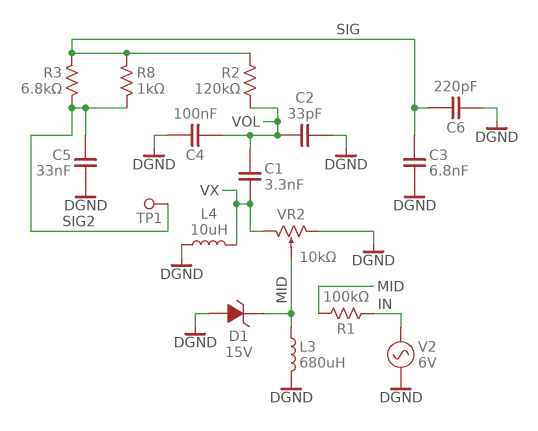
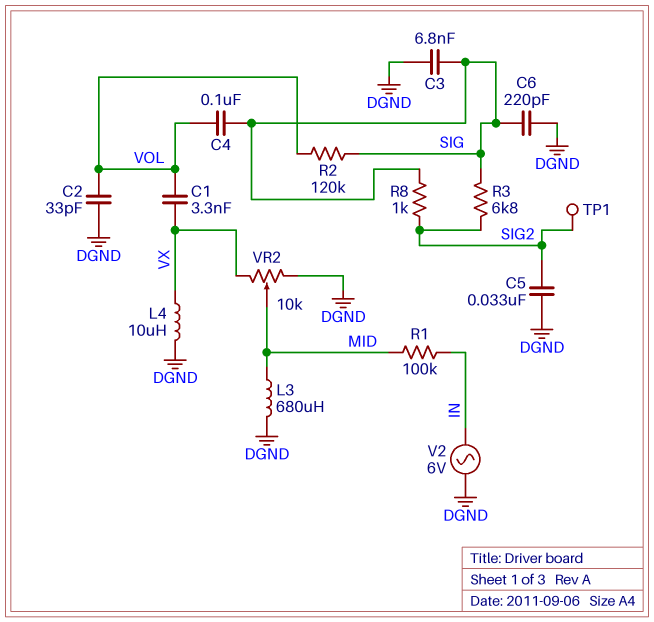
C4: 100nF (DGND, VOL) -> 100nF (SIG, VOL)
D1: zener 15V (A DGND, K MID) -> none

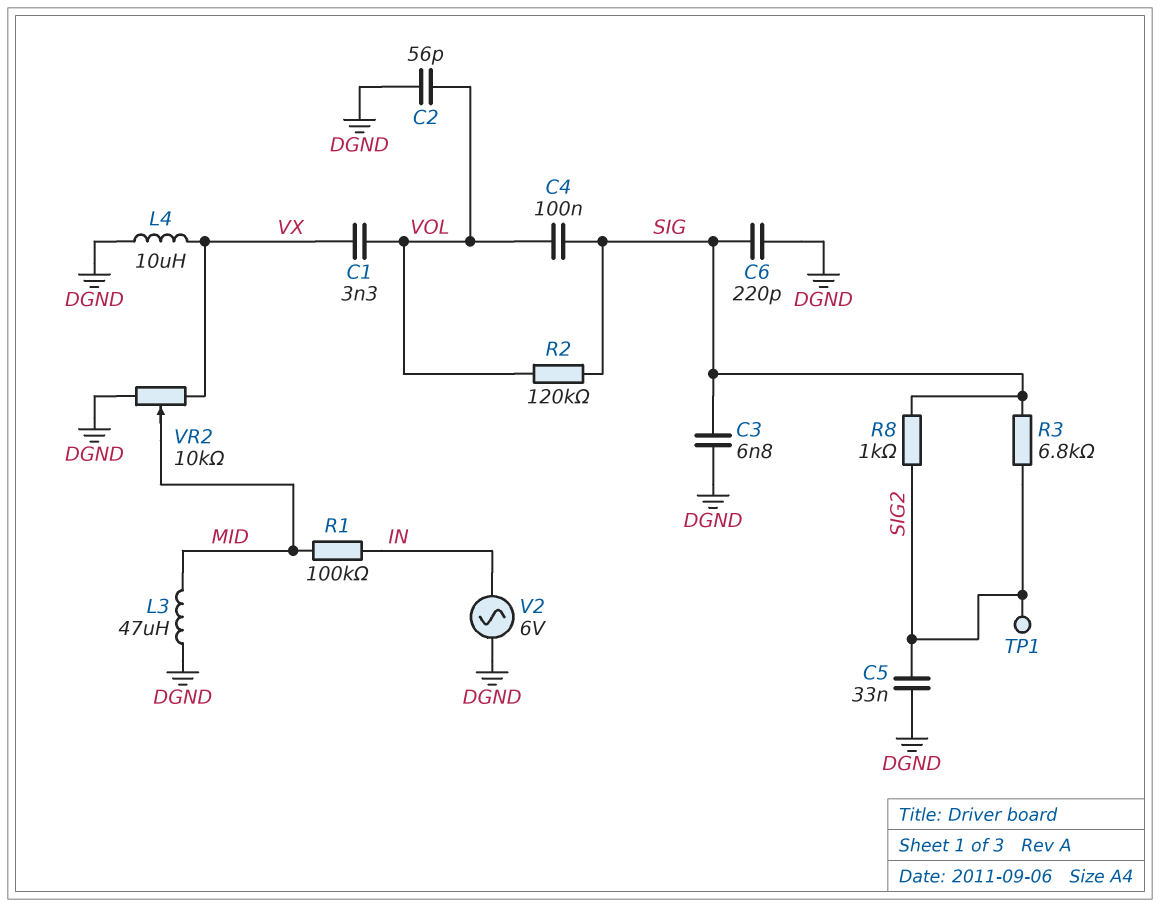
C2: 33pF (DGND, VOL) -> 56pF (DGND, VOL)
L3: 680uH (DGND, MID) -> 47uH (DGND, MID)

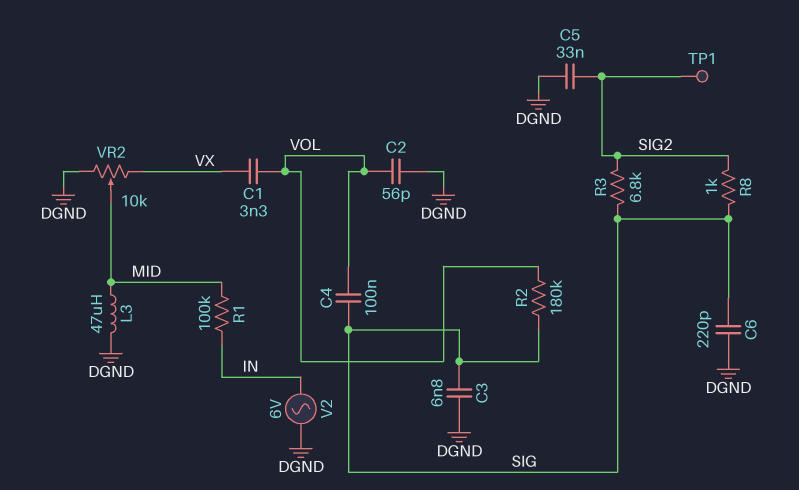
L4: 10uH (DGND, VX) -> none
R2: 120k (SIG, VOL) -> 180k (SIG, VOL)

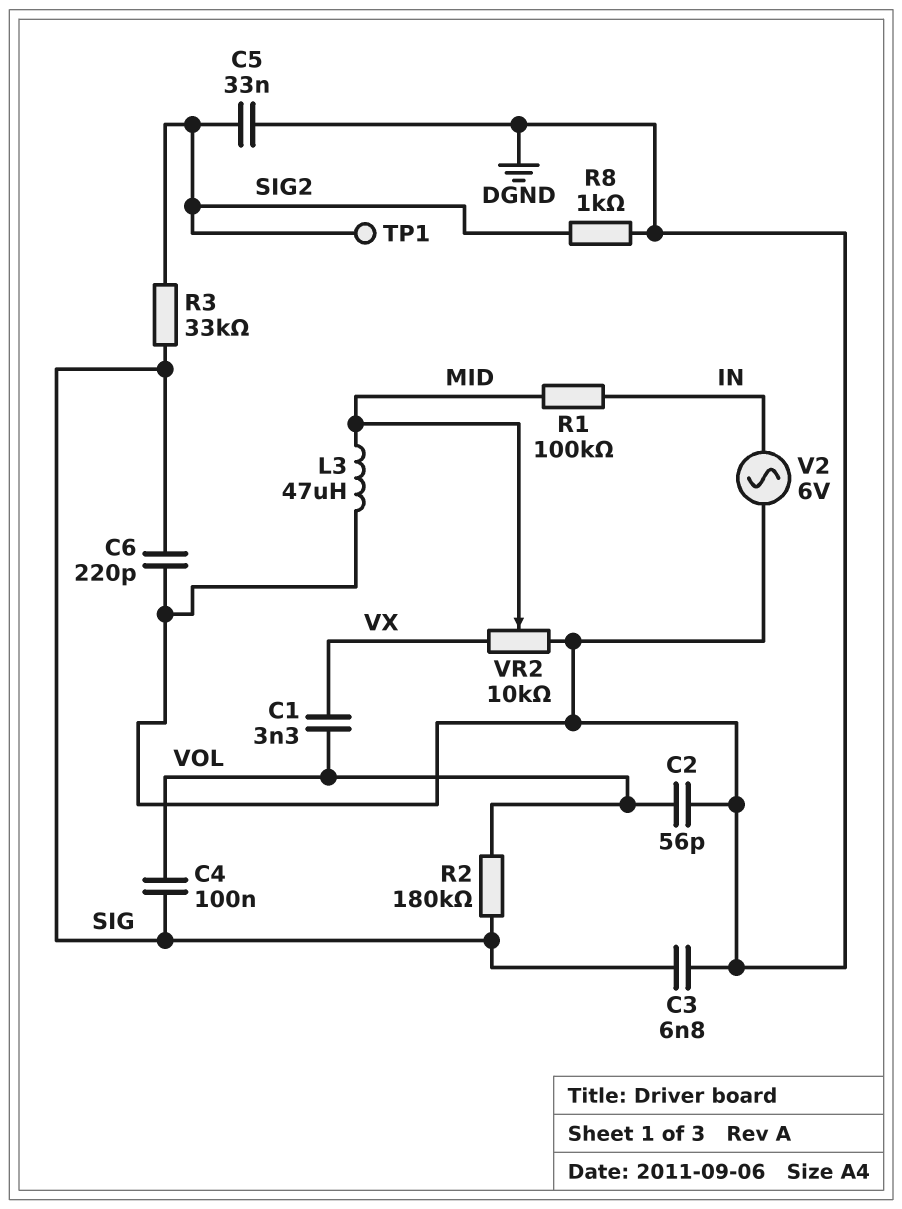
R3: 6.8k (SIG, SIG2) -> 33k (SIG, SIG2)
R8: 1k (SIG, SIG2) -> 1k (DGND, SIG2)

